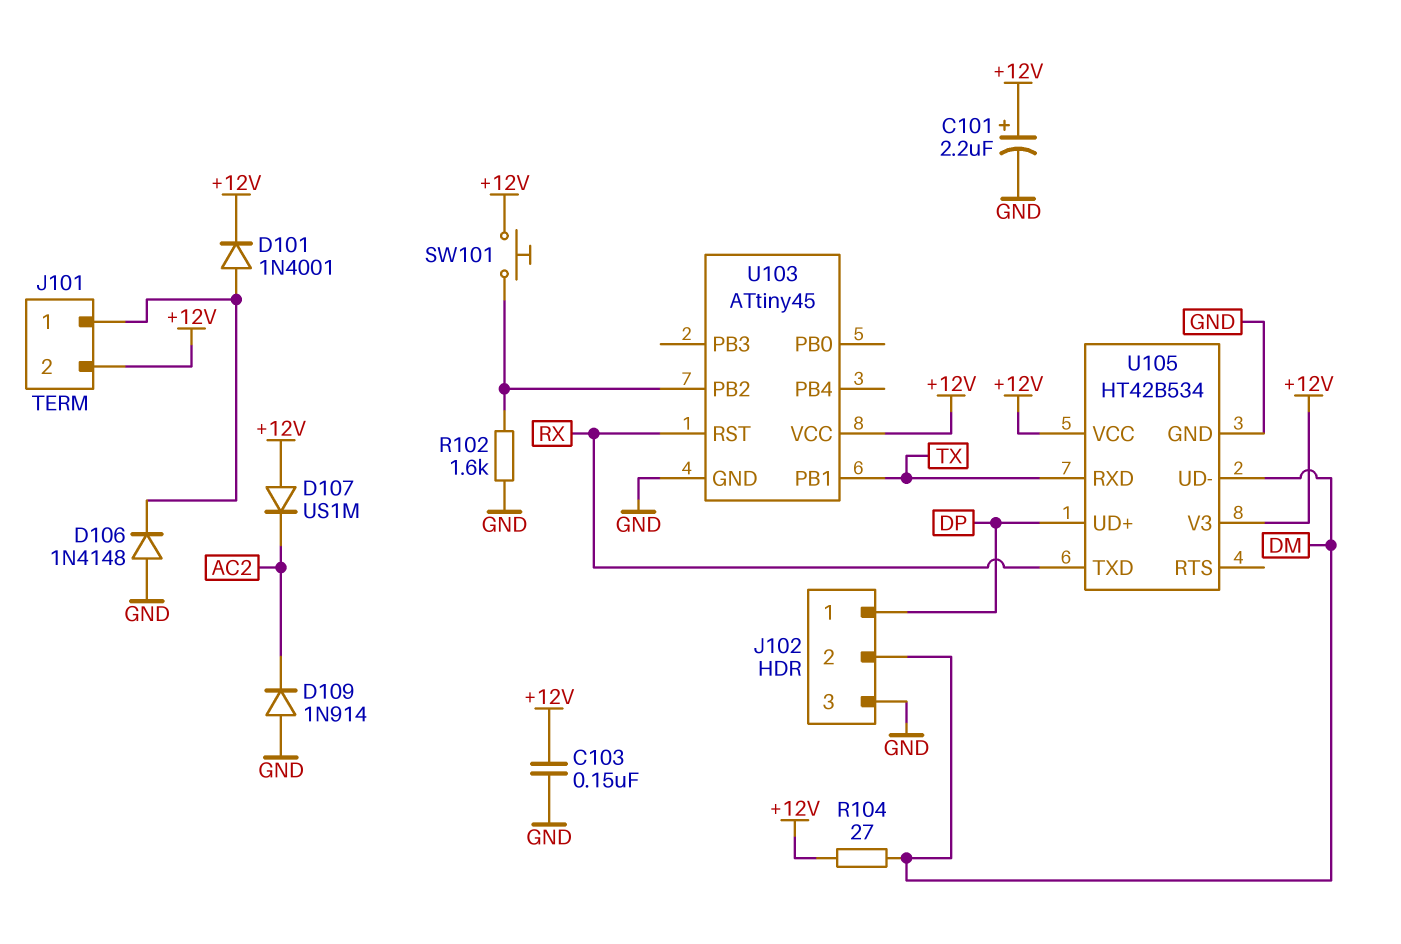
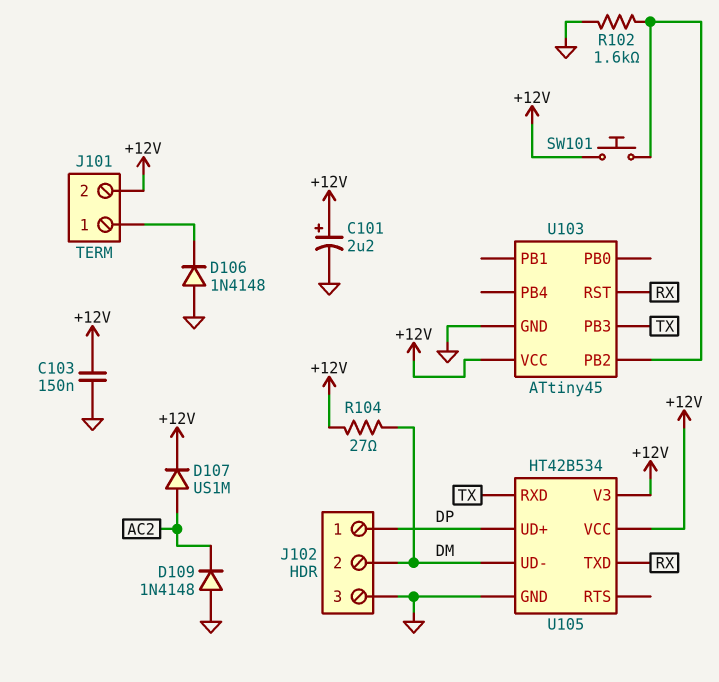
D101: diode 1N4001 (A J101/1, K +12V) -> none
D107: diode US1M (A +12V, K AC2) -> diode US1M (A AC2, K +12V)
D109: diode 1N914 (A GND, K AC2) -> diode 1N4148 (A GND, K AC2)
U103 pin PB1: TX -> none
U103 pin PB3: none -> TX

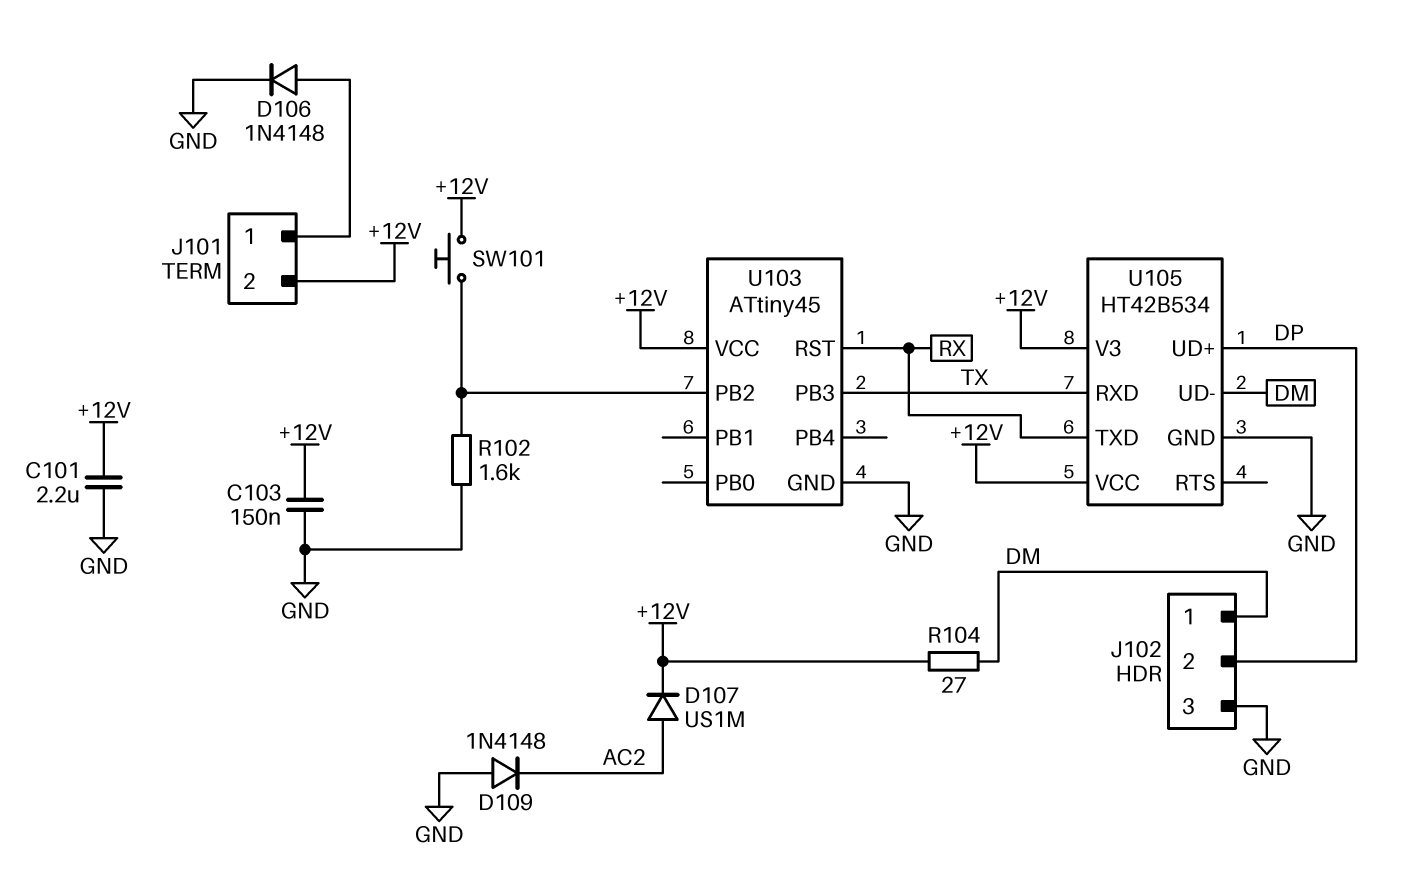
C101: 2.2uF (plus +12V, minus GND) -> 2.2uF (+12V, GND)
D106: diode 1N4148 (A GND, K J101/1) -> diode 1N4148 (A J101/1, K GND)
J102 pin 1: DP -> DM
J102 pin 2: DM -> DP

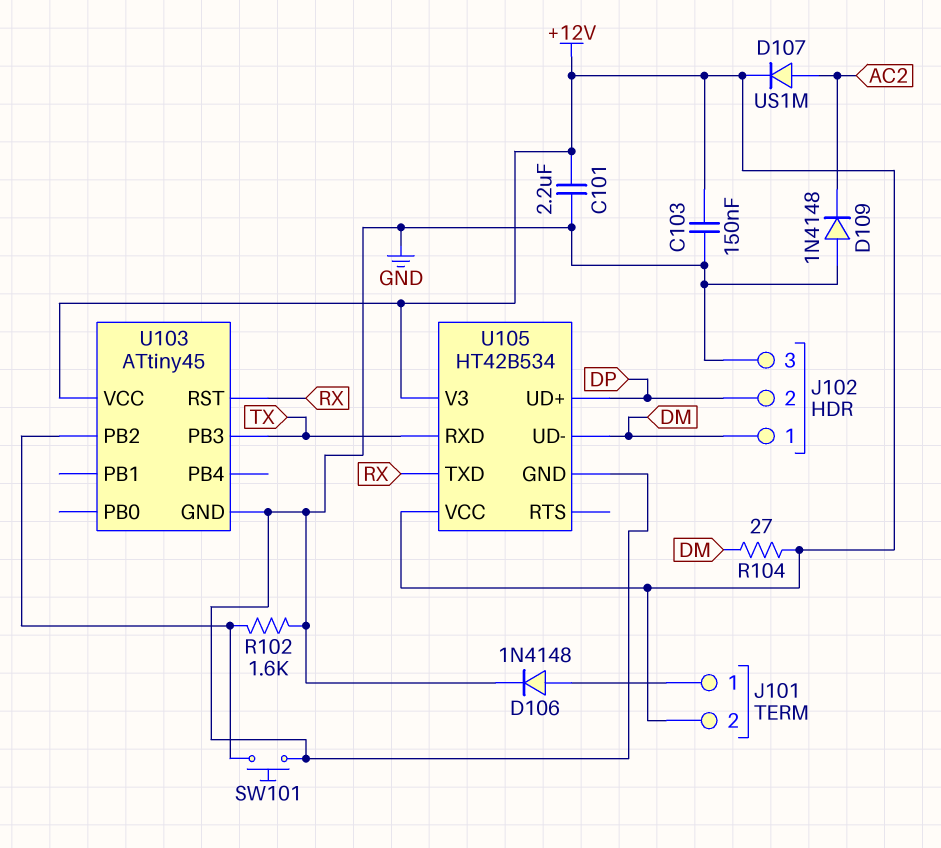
SW101: button (+12V, U103/PB2) -> button (GND, U103/PB2)

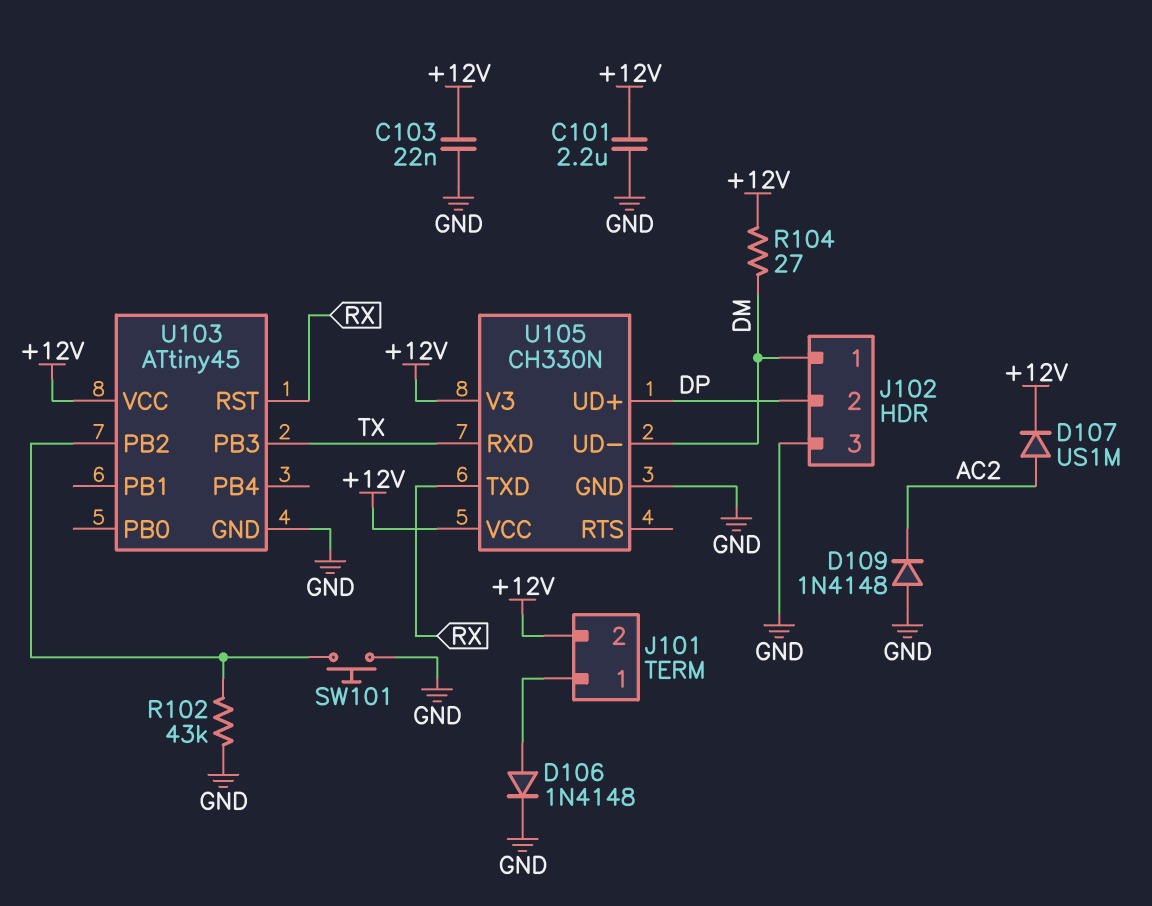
C103: 150nF (+12V, GND) -> 22nF (+12V, GND)
R102: 1.6k (GND, U103/PB2) -> 43k (GND, U103/PB2)
U105: HT42B534 -> CH330N

